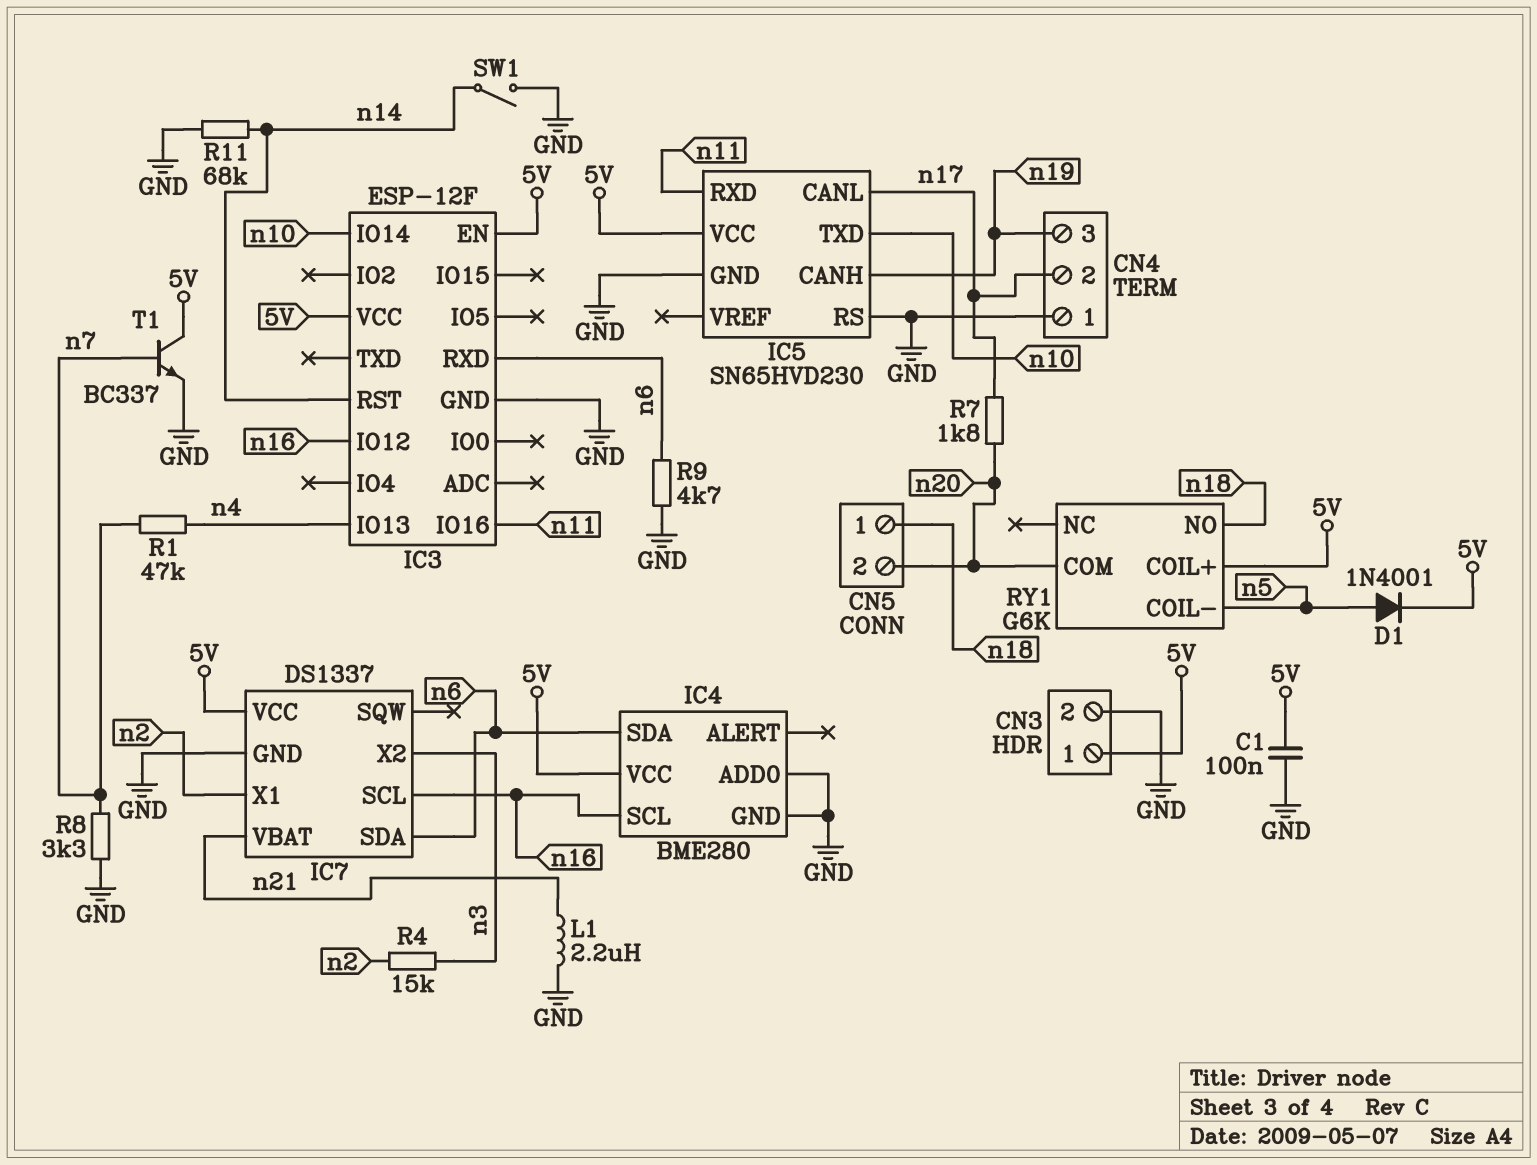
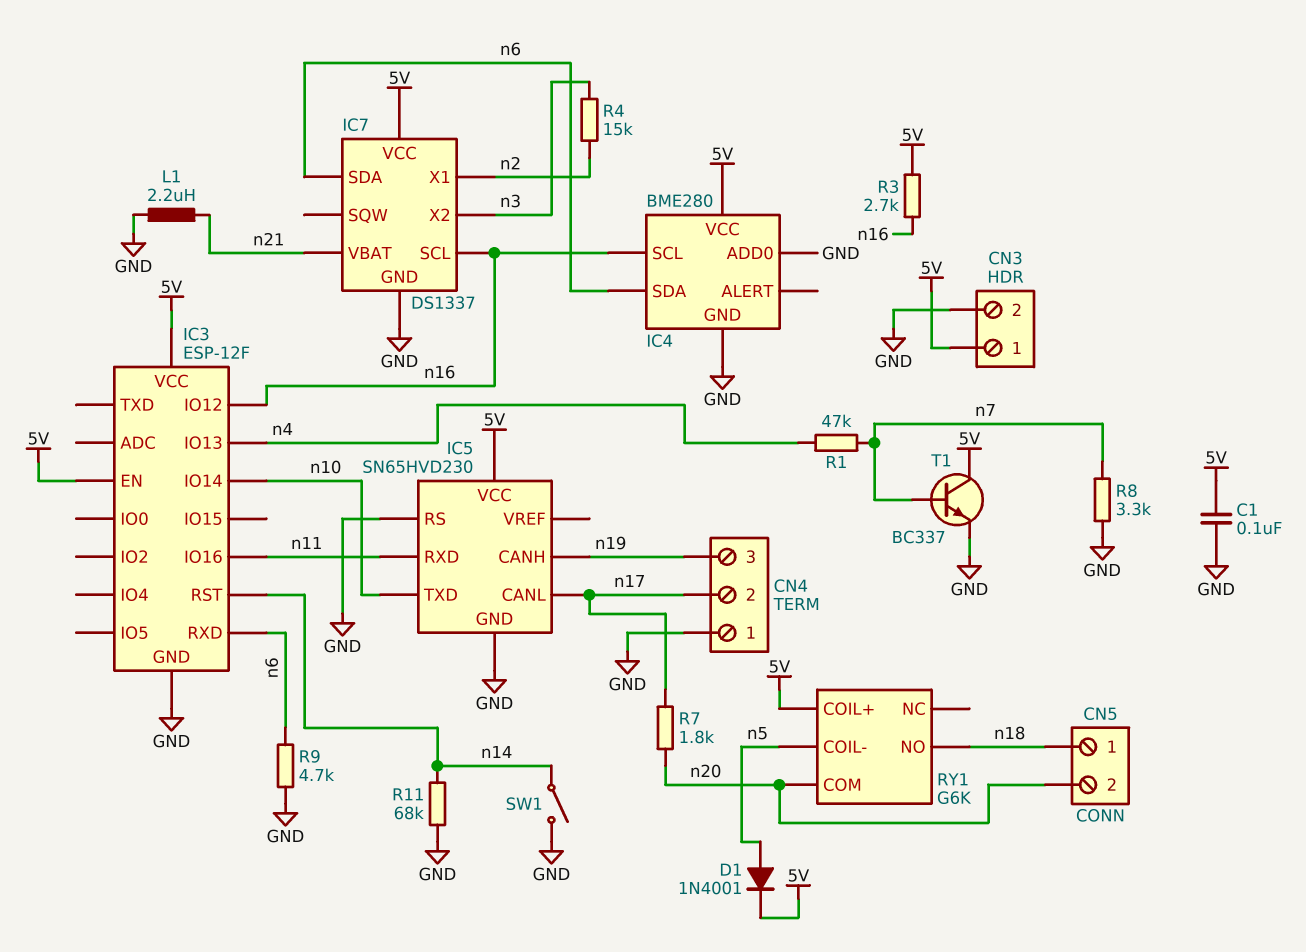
R3: none -> 2.7k (5V, n16)

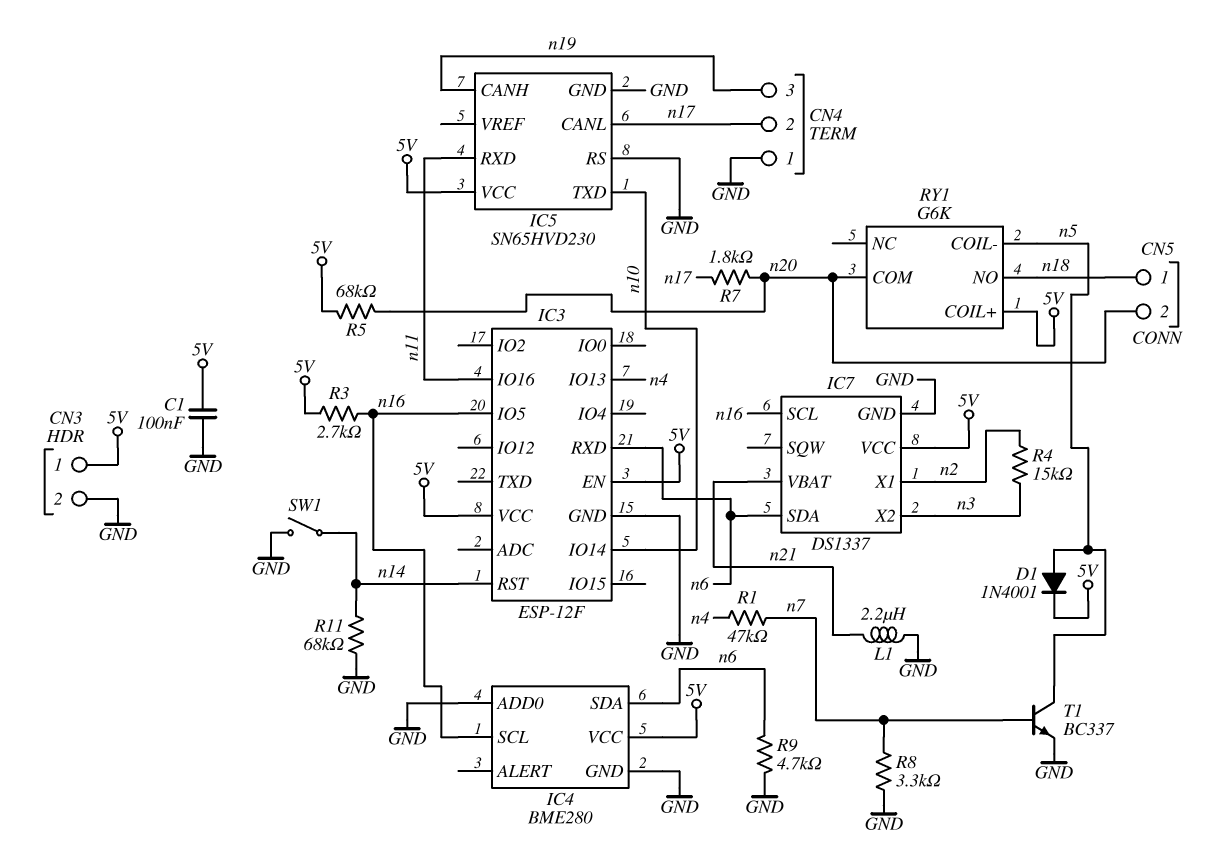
IC3 pin IO5: none -> n16
IC3 pin IO12: n16 -> none
R5: none -> 68k (5V, n20)
T1: NPN BC337 (B n7, C 5V, E GND) -> NPN BC337 (B n7, C n5, E GND)

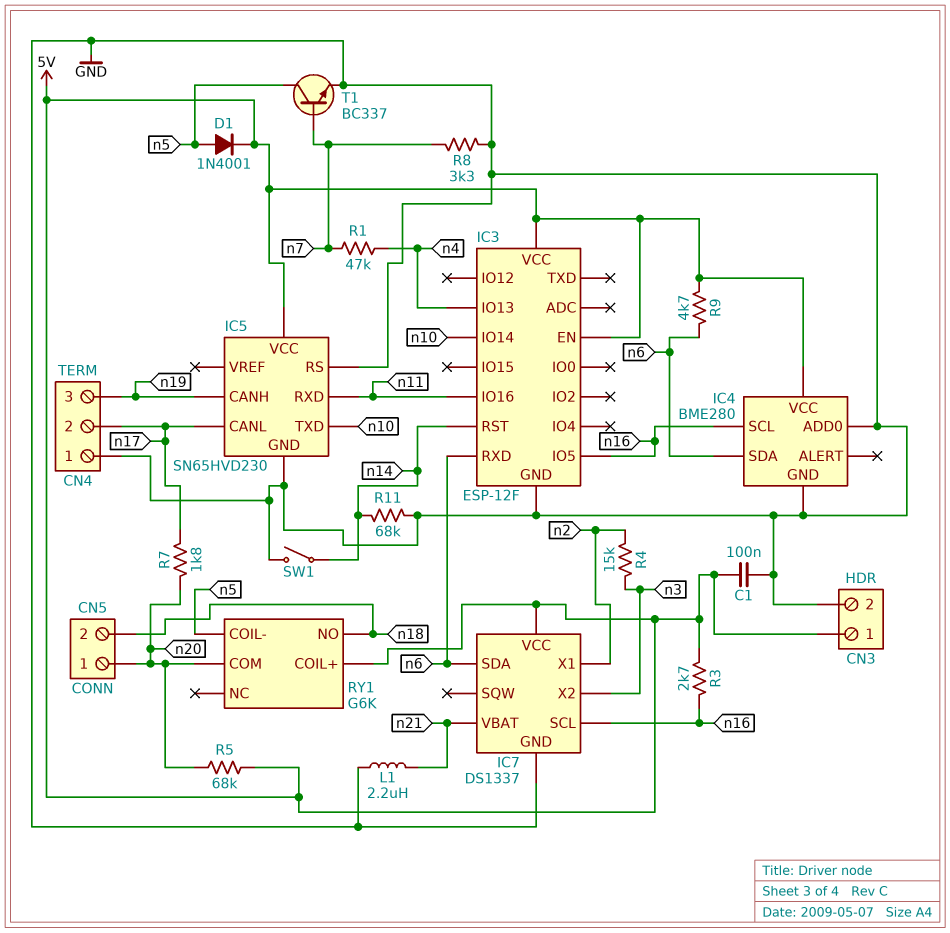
CN5 pin 1: n18 -> n20
CN5 pin 2: n20 -> n18
R9: 4.7k (GND, n6) -> 4.7k (5V, n6)

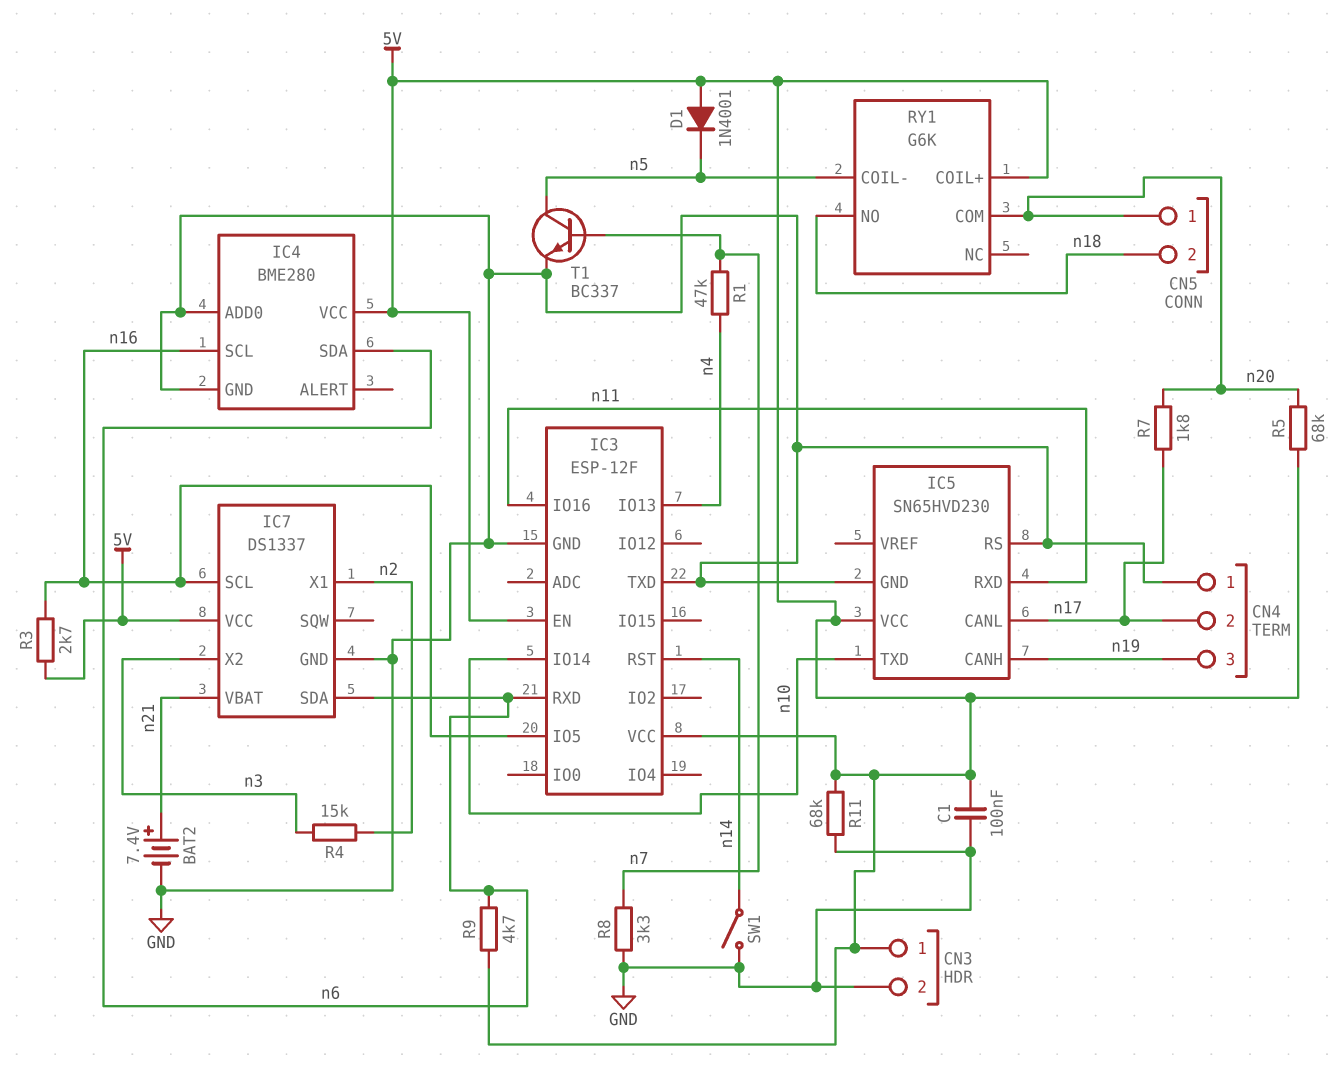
BAT2: none -> 7.4V (plus n21, minus GND)
D1: diode 1N4001 (A n5, K 5V) -> diode 1N4001 (A 5V, K n5)
IC3 pin TXD: none -> GND
L1: 2.2uH (GND, n21) -> none
R11: 68k (GND, n14) -> 68k (5V, GND)

